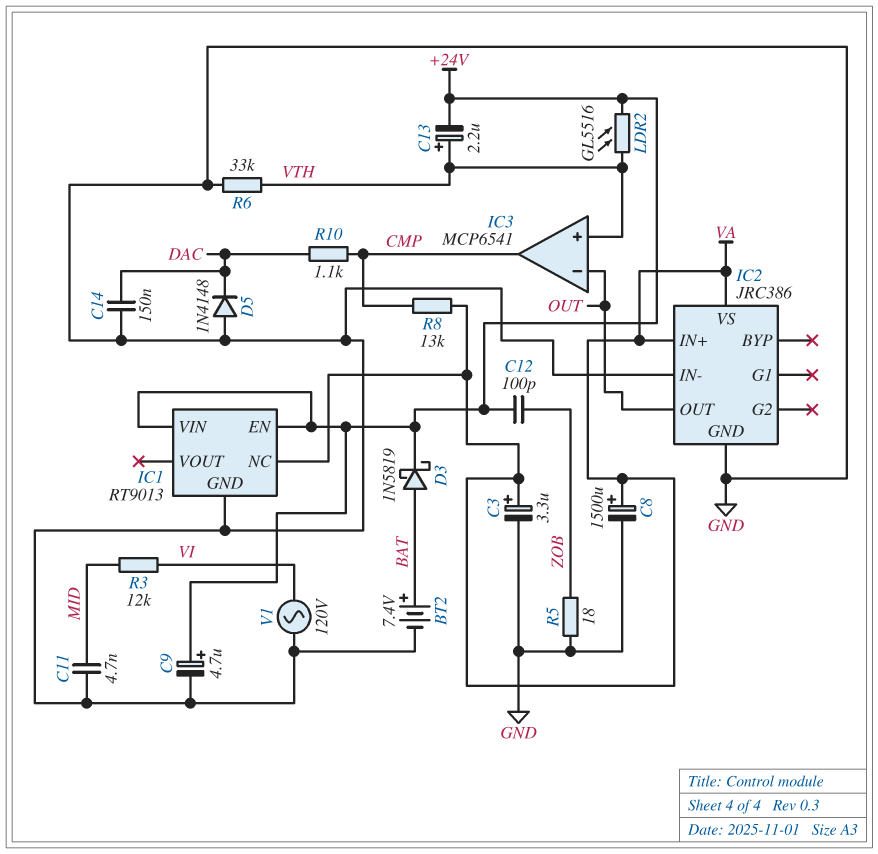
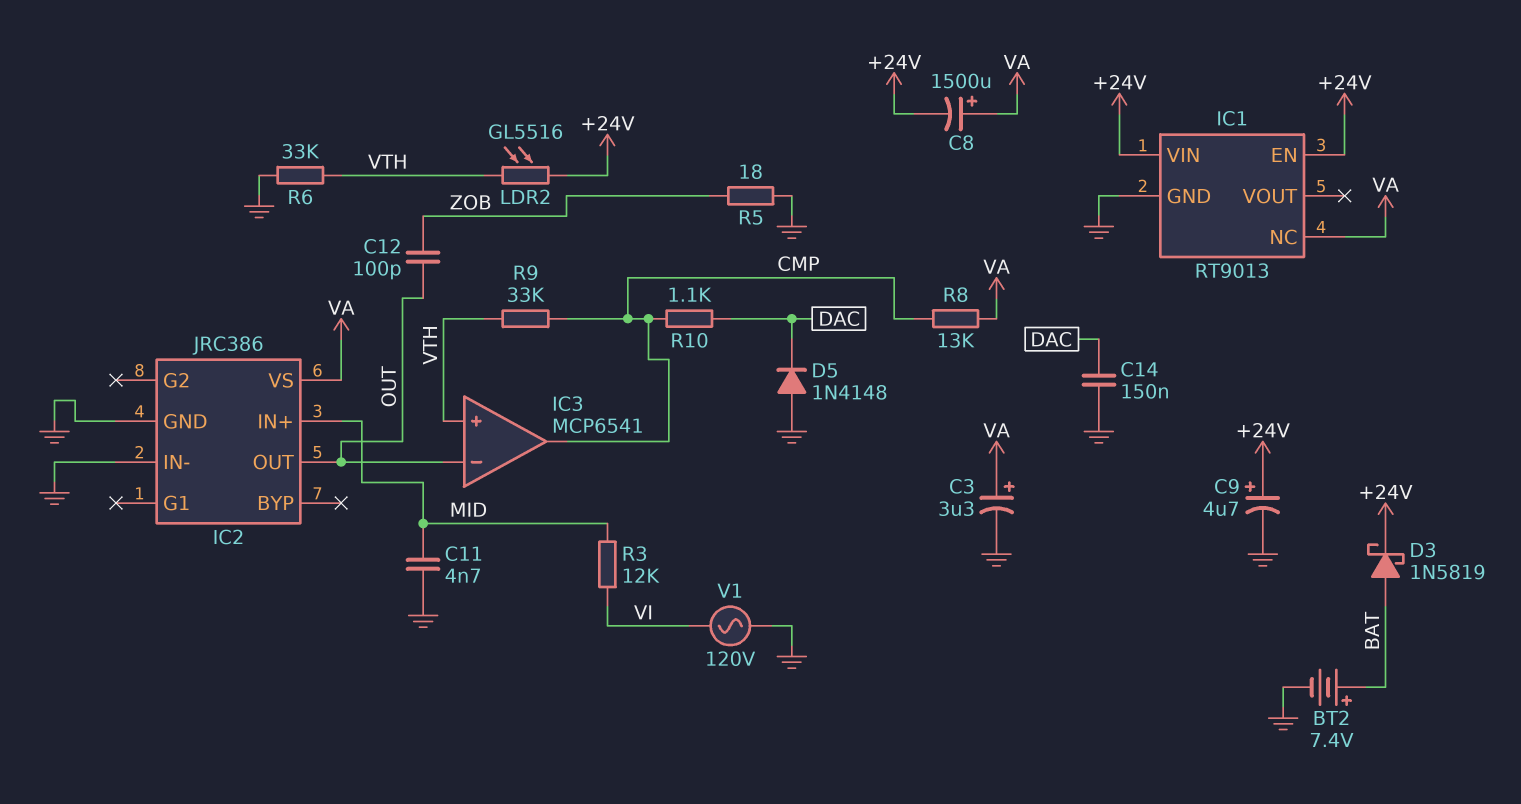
C8: 1500uF (plus VA, minus GND) -> 1500uF (plus VA, minus +24V)
C12: 100pF (+24V, ZOB) -> 100pF (OUT, ZOB)
C13: 2.2uF (plus VTH, minus +24V) -> none
IC2 pin IN+: VA -> MID
R9: none -> 33k (CMP, VTH)

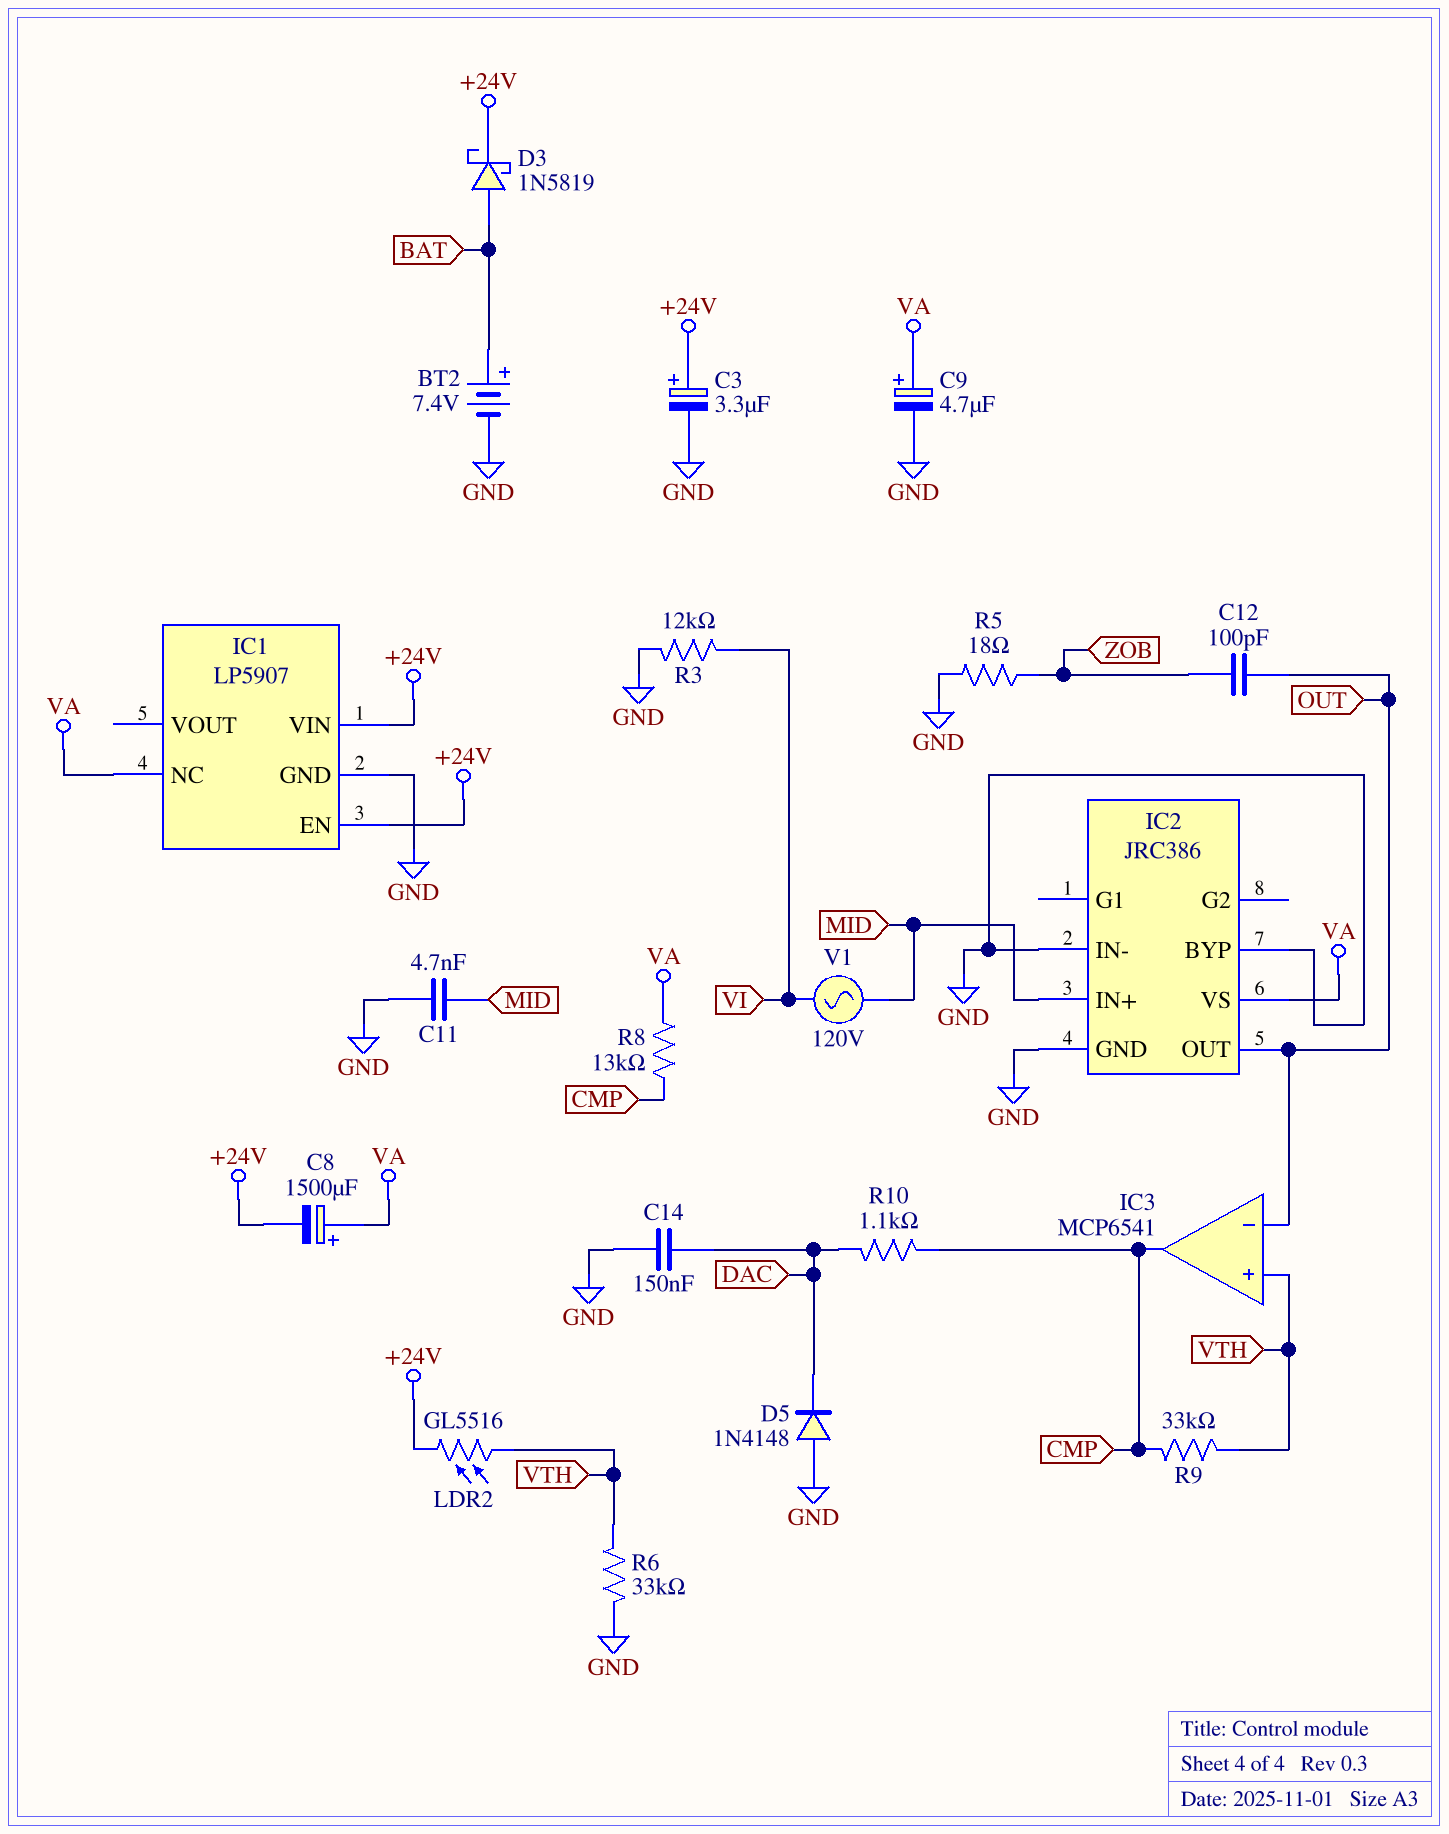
C3: 3.3uF (plus VA, minus GND) -> 3.3uF (plus +24V, minus GND)
C9: 4.7uF (plus +24V, minus GND) -> 4.7uF (plus VA, minus GND)
IC1: RT9013 -> LP5907
IC2 pin BYP: none -> GND
R3: 12k (MID, VI) -> 12k (GND, VI)
V1: AC 120V (GND, VI) -> AC 120V (MID, VI)

